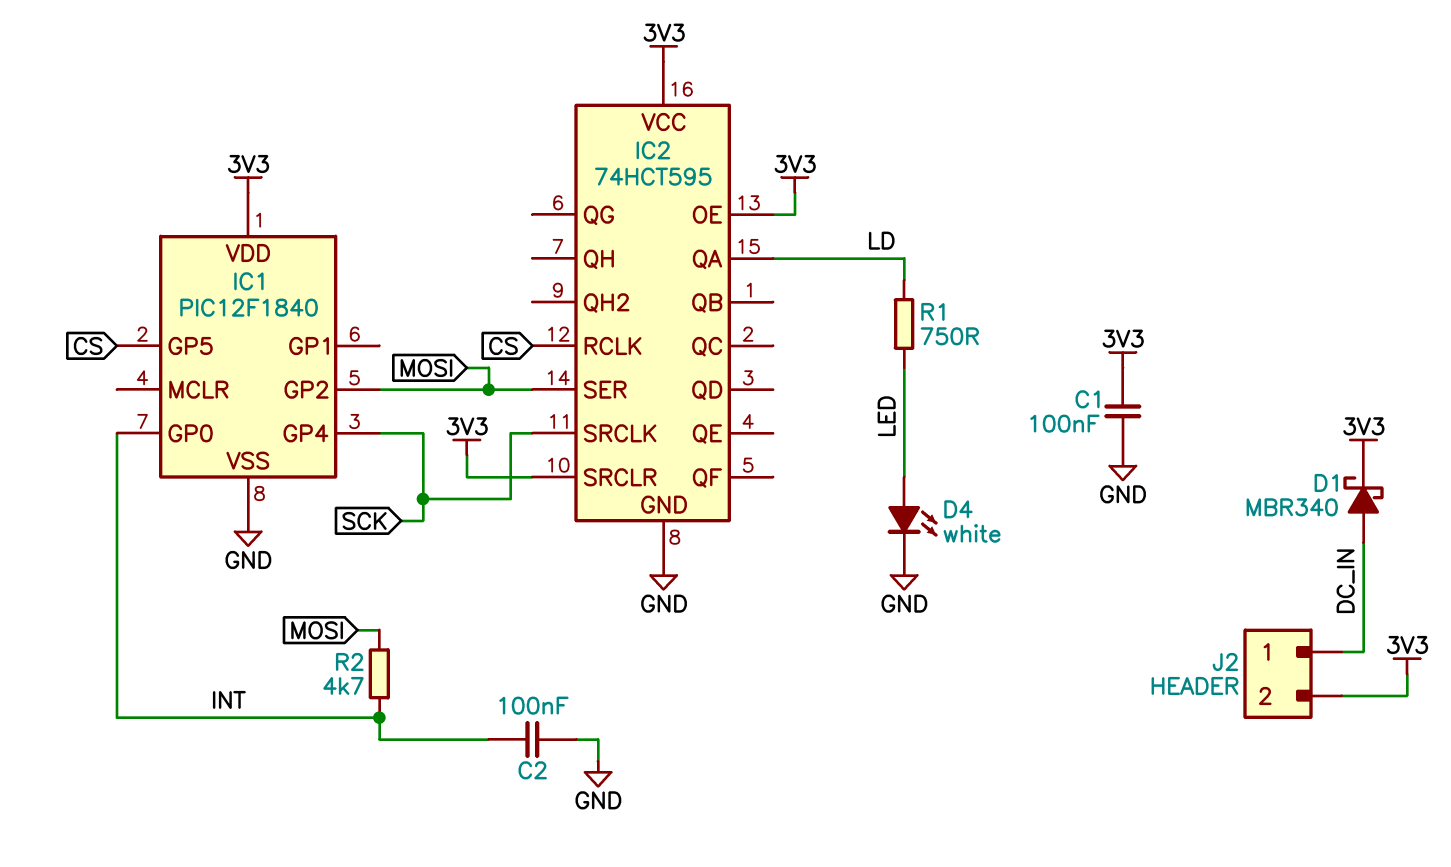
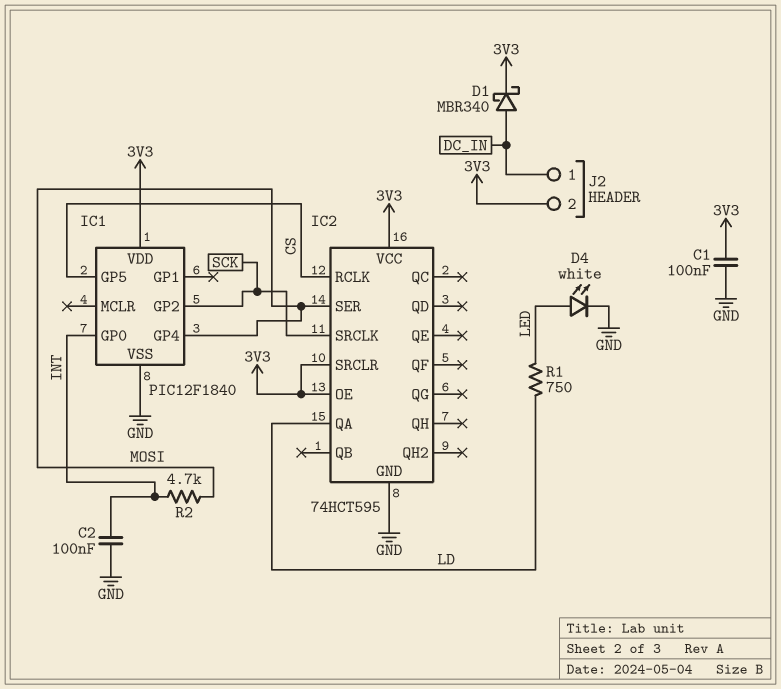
IC1 pin GP2: MOSI -> SCK
IC1 pin GP4: SCK -> MOSI

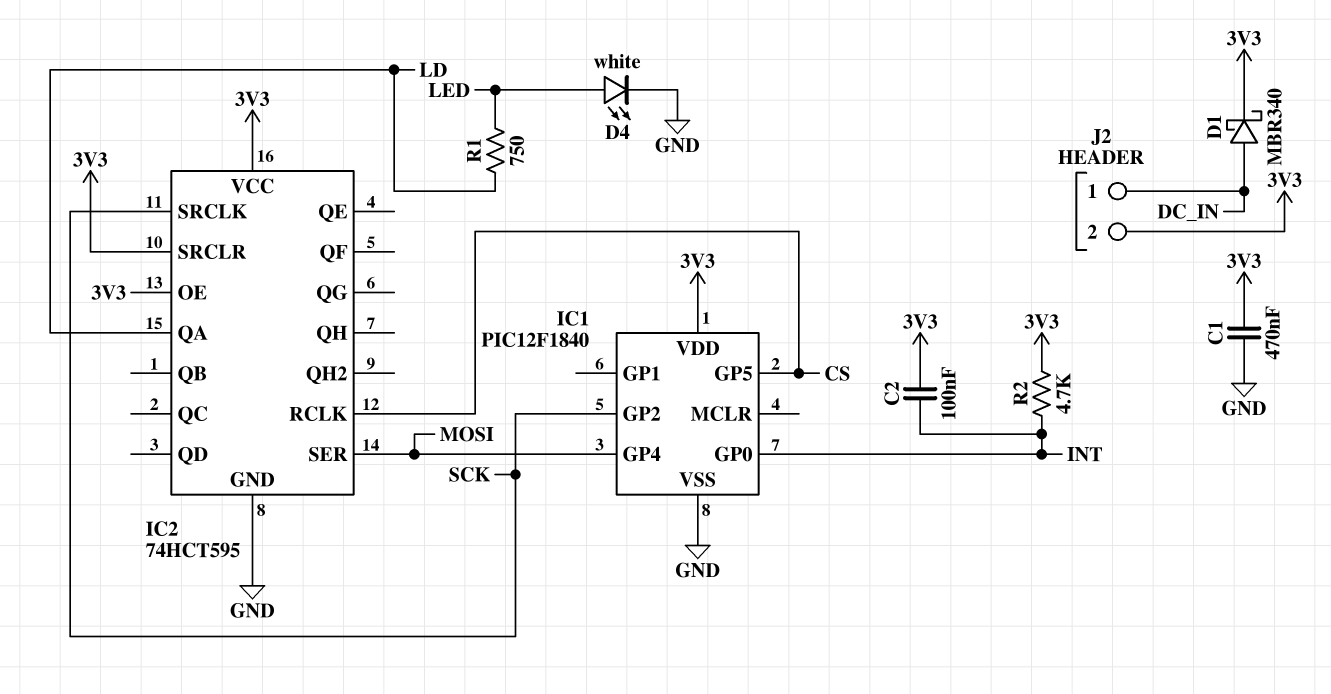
C1: 100nF (3V3, GND) -> 470nF (3V3, GND)
C2: 100nF (GND, INT) -> 100nF (3V3, INT)
R2: 4.7k (INT, MOSI) -> 4.7k (3V3, INT)

